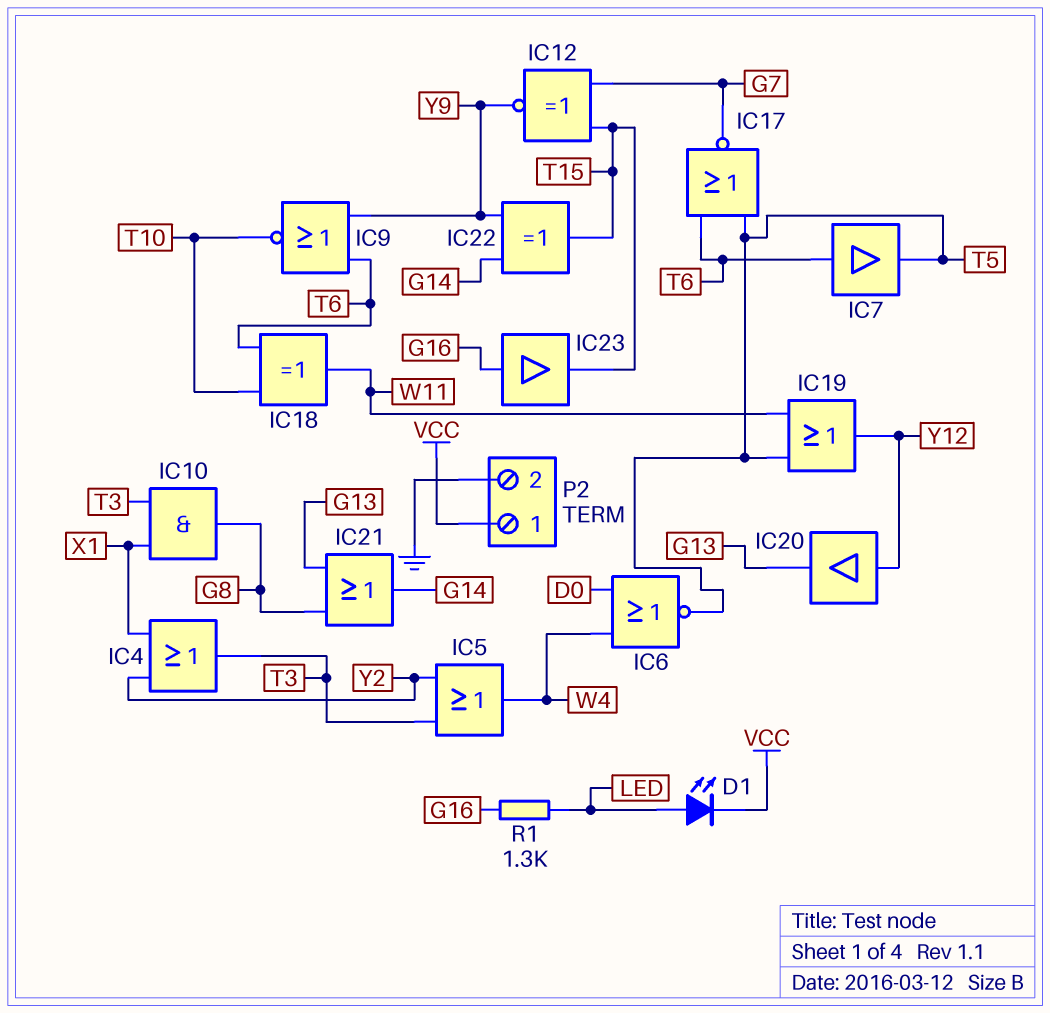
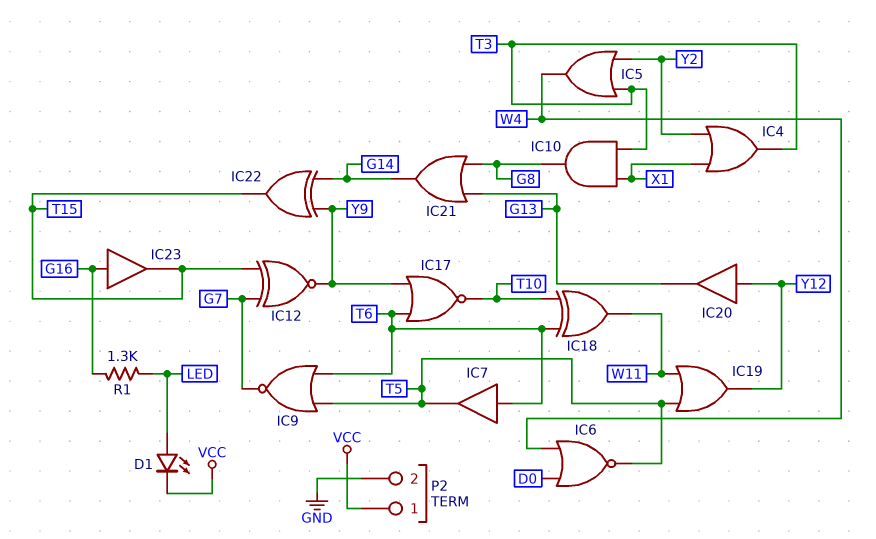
IC9: NOR (in T6, in Y9, out T10) -> NOR (in T5, in T6, out G7)
IC17: NOR (in T5, in T6, out G7) -> NOR (in T6, in Y9, out T10)

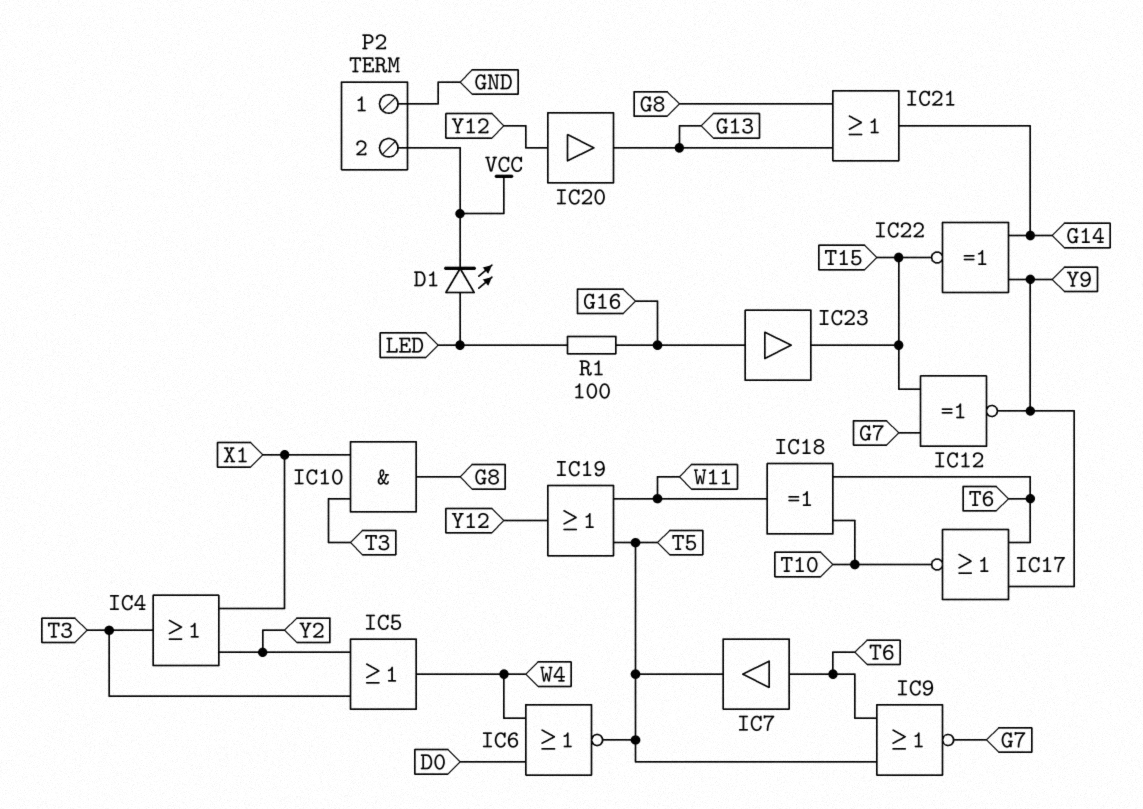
IC22: XOR (in G14, in Y9, out T15) -> XNOR (in G14, in Y9, out T15)
P2 pin 1: VCC -> GND
P2 pin 2: GND -> VCC
R1: 1.3k (G16, LED) -> 100 (G16, LED)

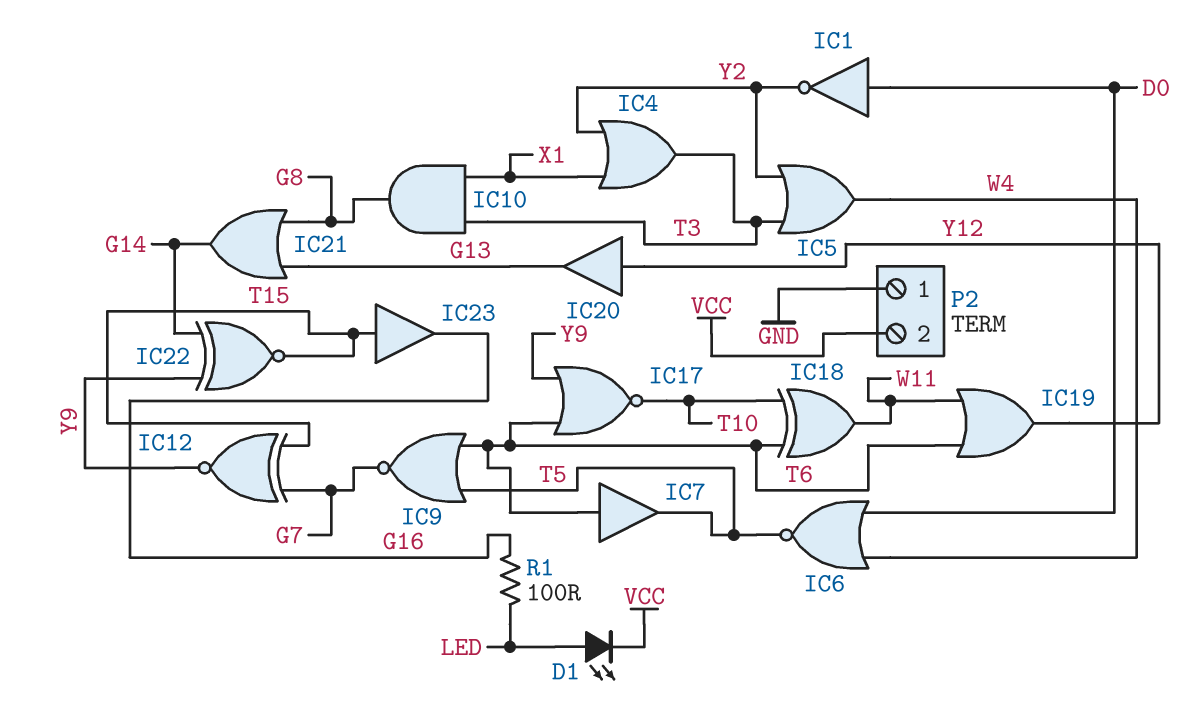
IC1: none -> NOT (in D0, out Y2)
IC19: OR (in T5, in W11, out Y12) -> OR (in T6, in W11, out Y12)
IC23: buffer (in G16, out T15) -> buffer (in T15, out G16)

